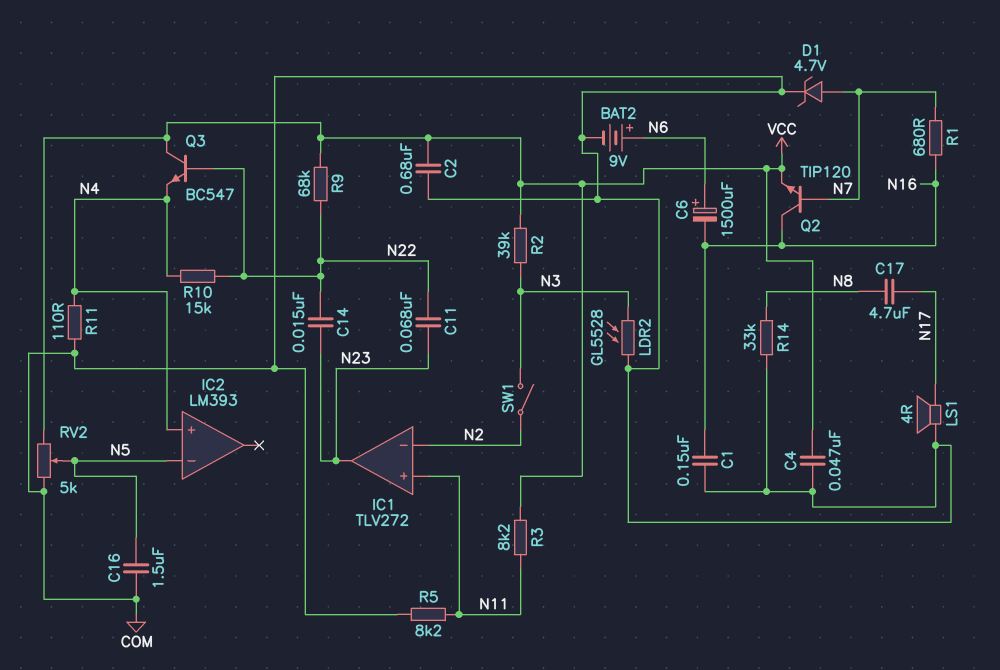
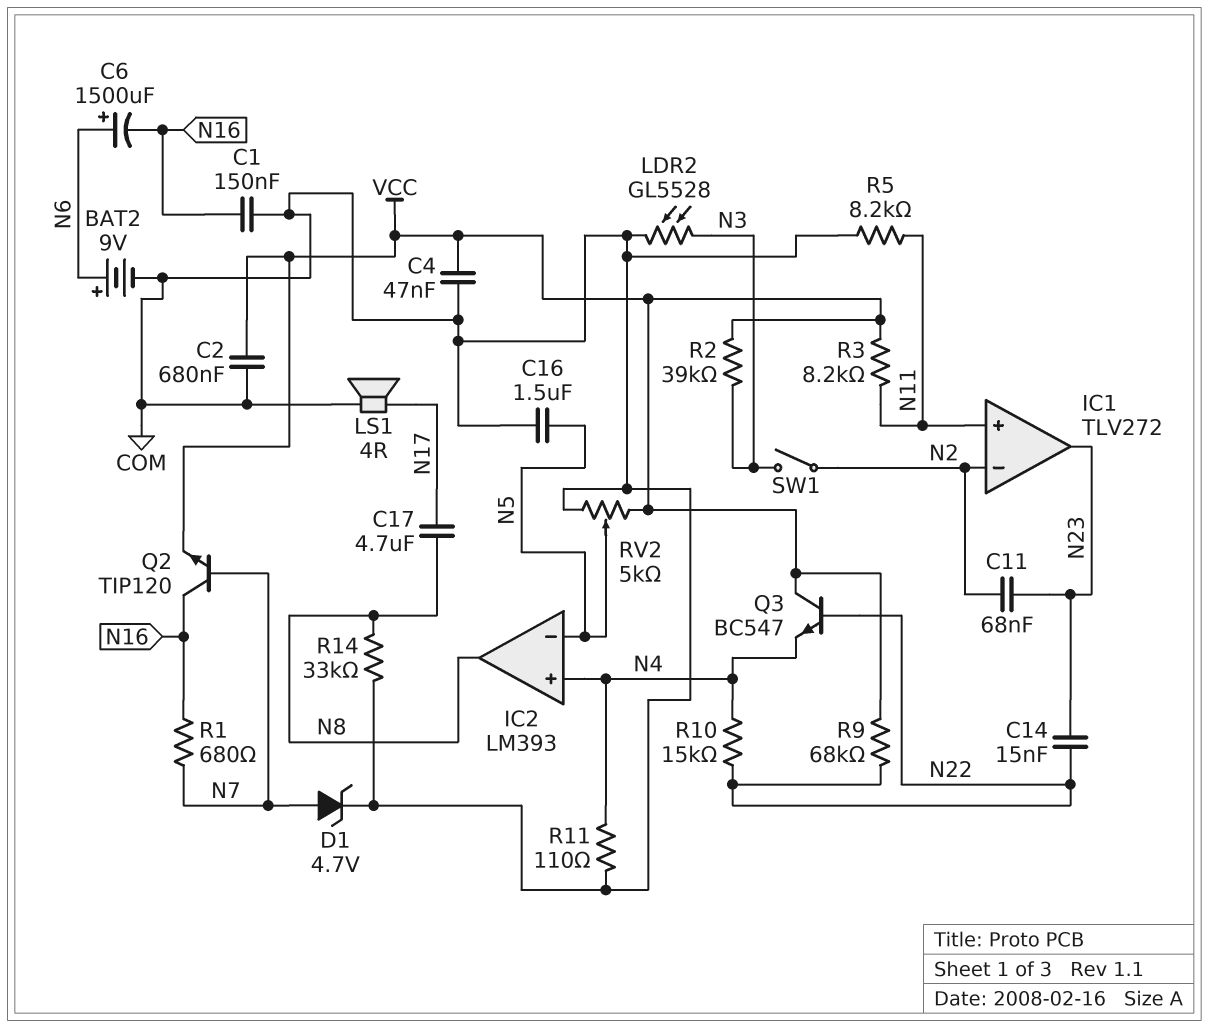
C11: 68nF (N22, N23) -> 68nF (N2, N23)
IC2 pin out: none -> N8

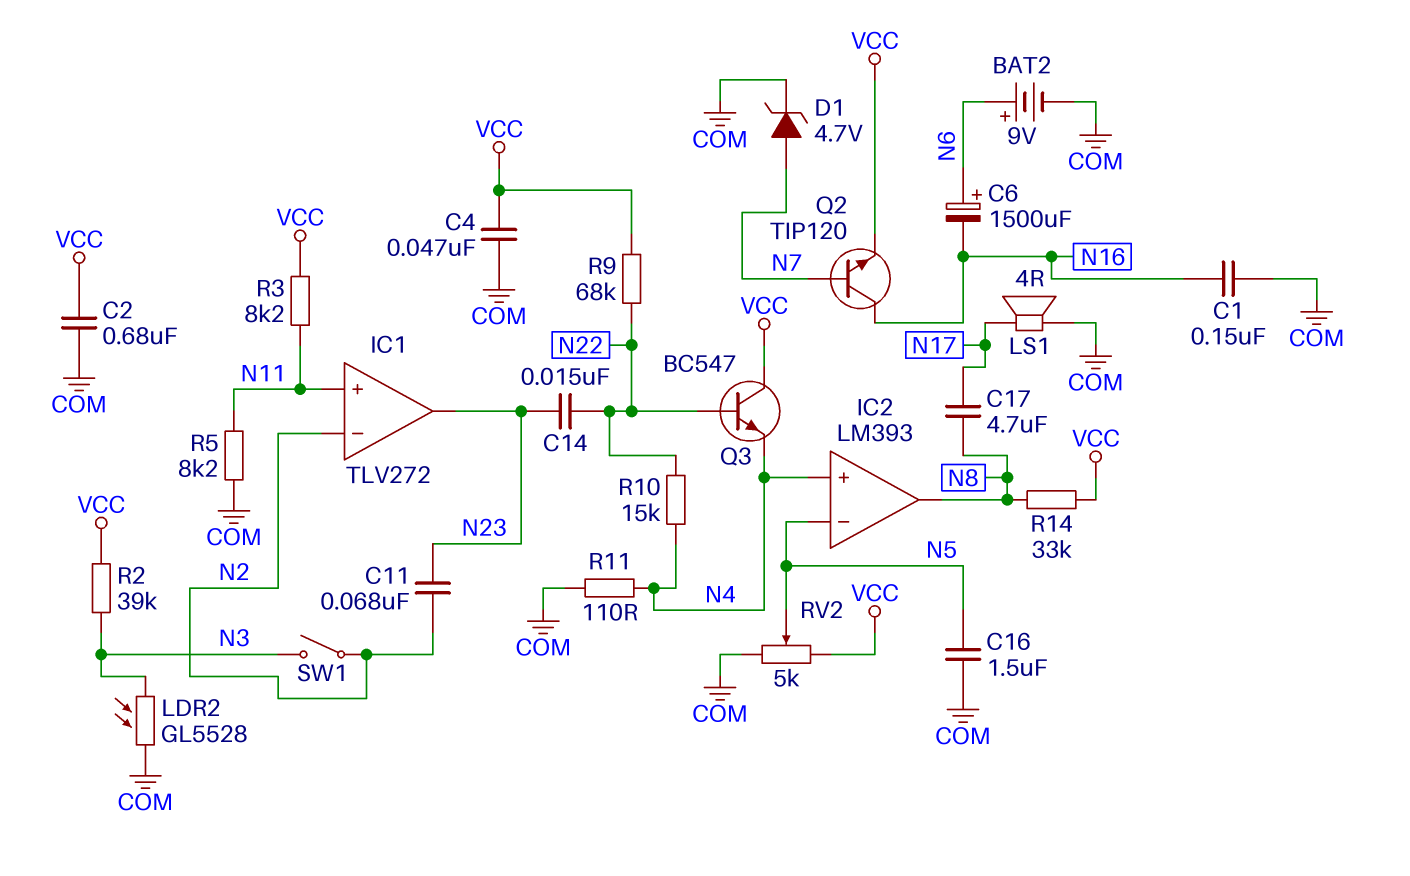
R1: 680 (N7, N16) -> none
R14: 33k (COM, N8) -> 33k (N8, VCC)

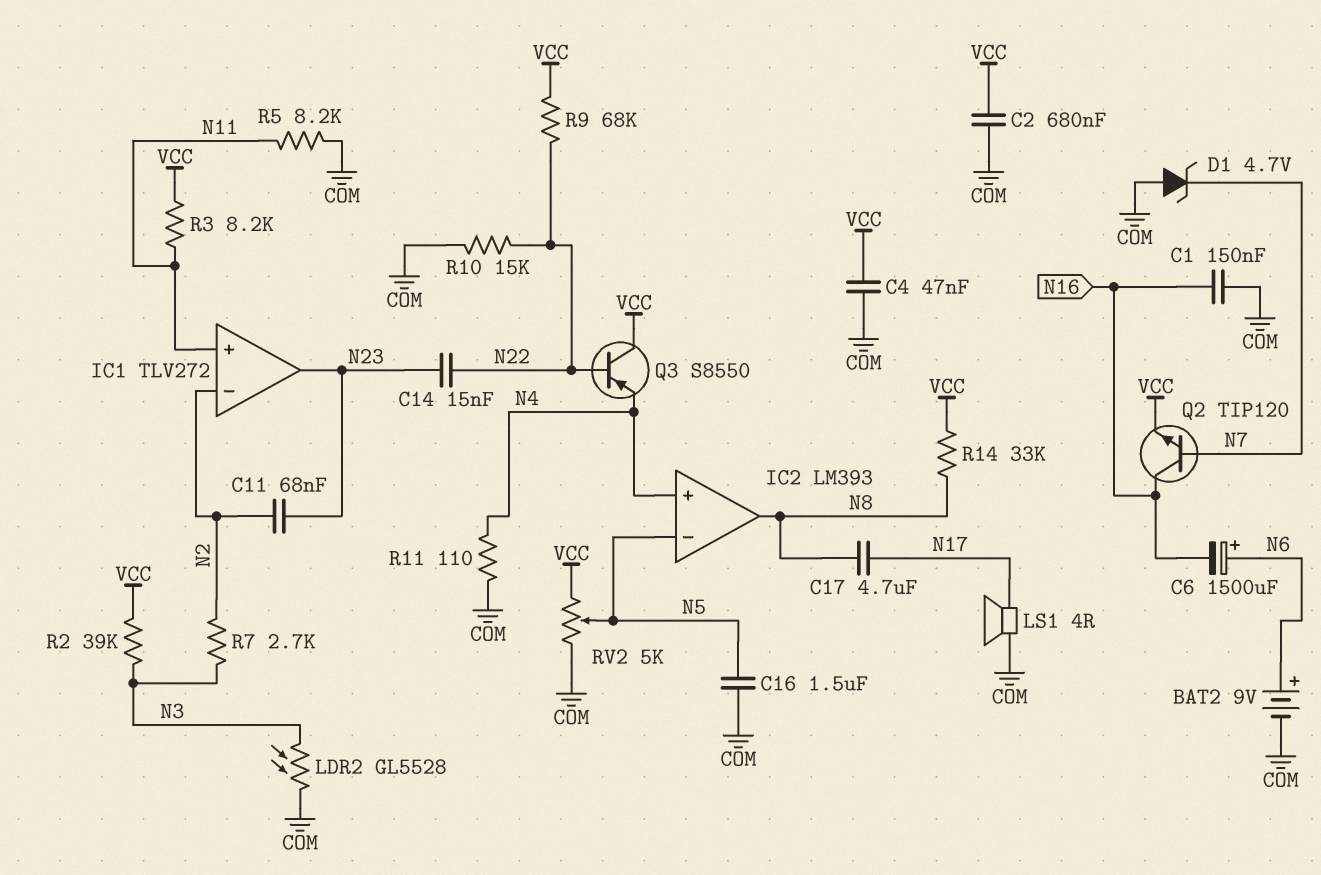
D1: zener 4.7V (A N7, K COM) -> zener 4.7V (A COM, K N7)
Q3: NPN BC547 (B N22, C VCC, E N4) -> PNP S8550 (B N22, C VCC, E N4)
R7: none -> 2.7k (N2, N3)
R10: 15k (N4, N22) -> 15k (COM, N22)
SW1: switch (N2, N3) -> none

